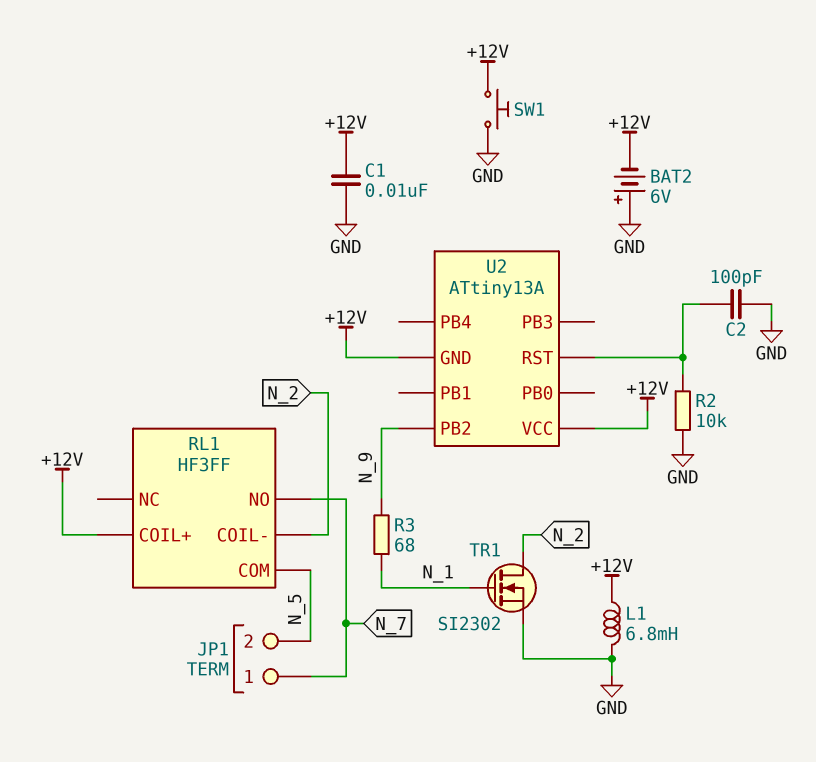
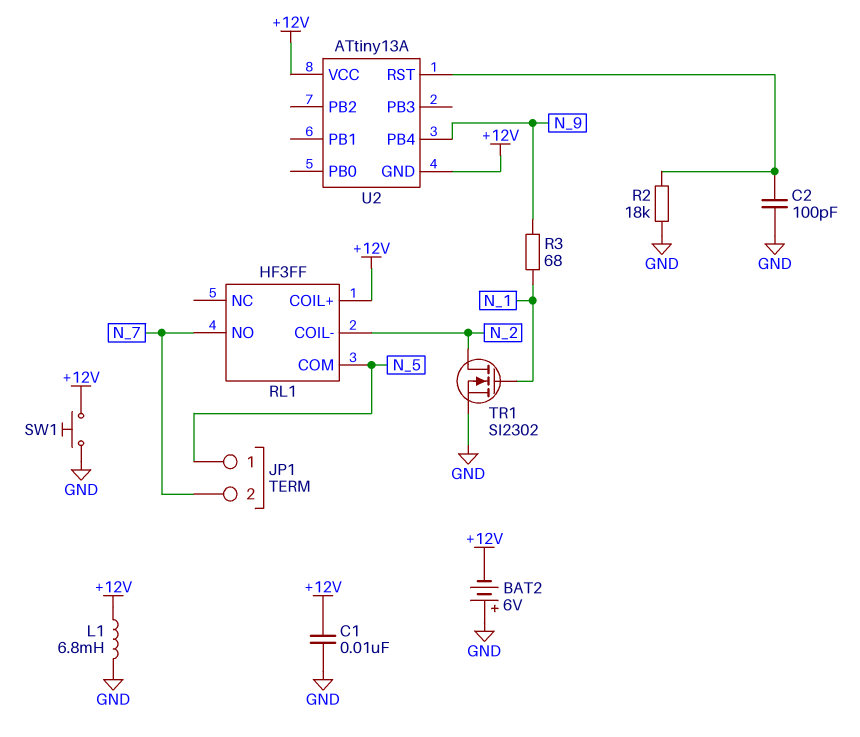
JP1 pin 1: N_7 -> N_5
JP1 pin 2: N_5 -> N_7
R2: 10k (GND, U2/RST) -> 18k (GND, U2/RST)
U2 pin PB2: N_9 -> none
U2 pin PB4: none -> N_9

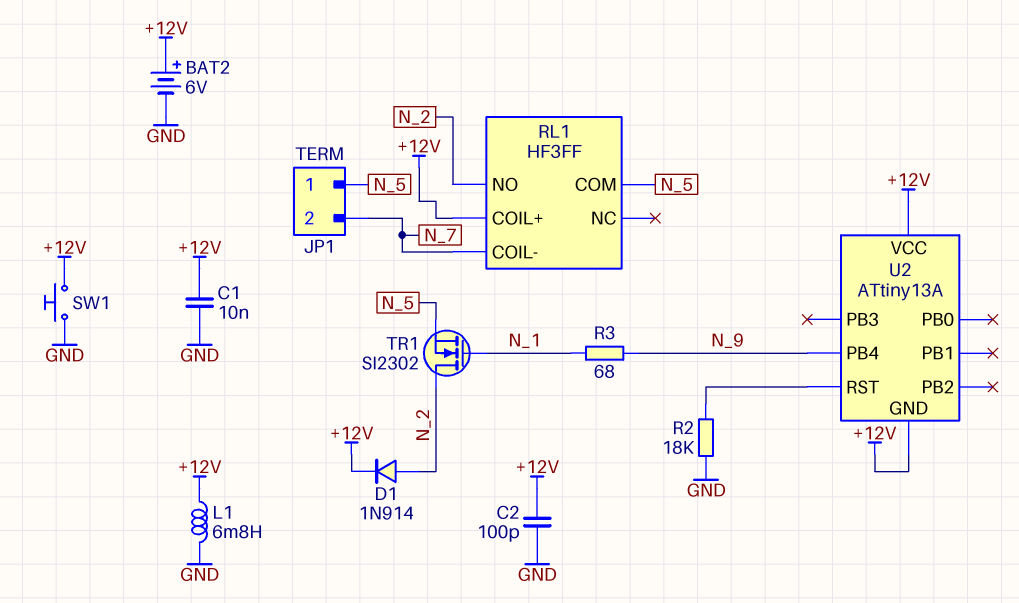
BAT2: 6V (plus GND, minus +12V) -> 6V (plus +12V, minus GND)
C2: 100pF (GND, U2/RST) -> 100pF (+12V, GND)
D1: none -> diode 1N914 (A N_2, K +12V)
RL1 pin COIL-: N_2 -> N_7
RL1 pin NO: N_7 -> N_2
TR1: NMOS SI2302 (G N_1, D N_2, S GND) -> NMOS SI2302 (G N_1, D N_2, S N_5)

